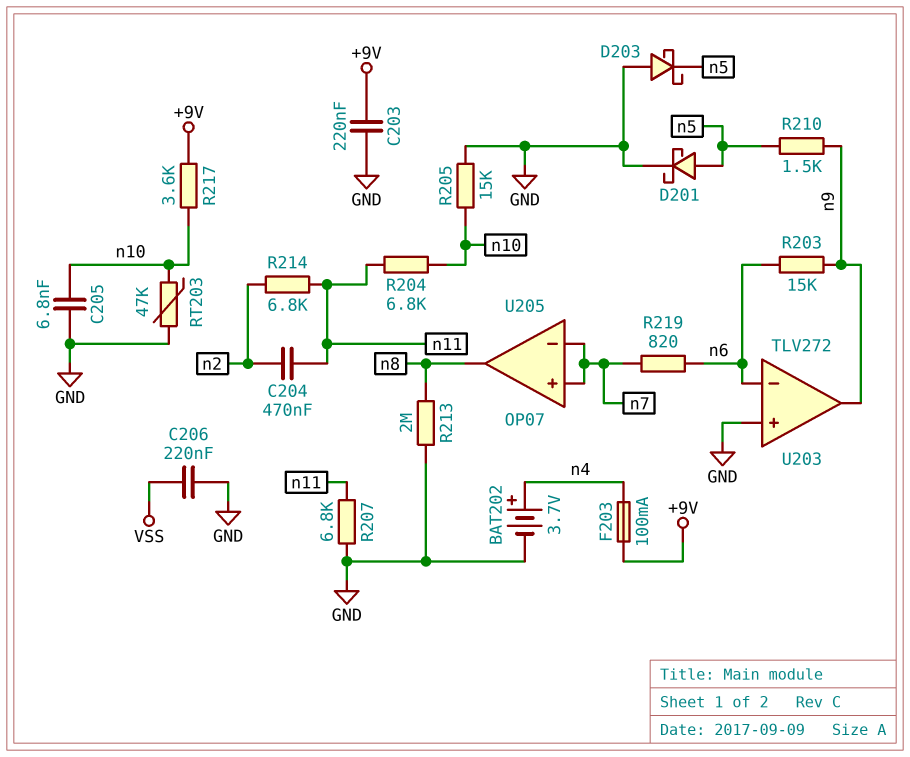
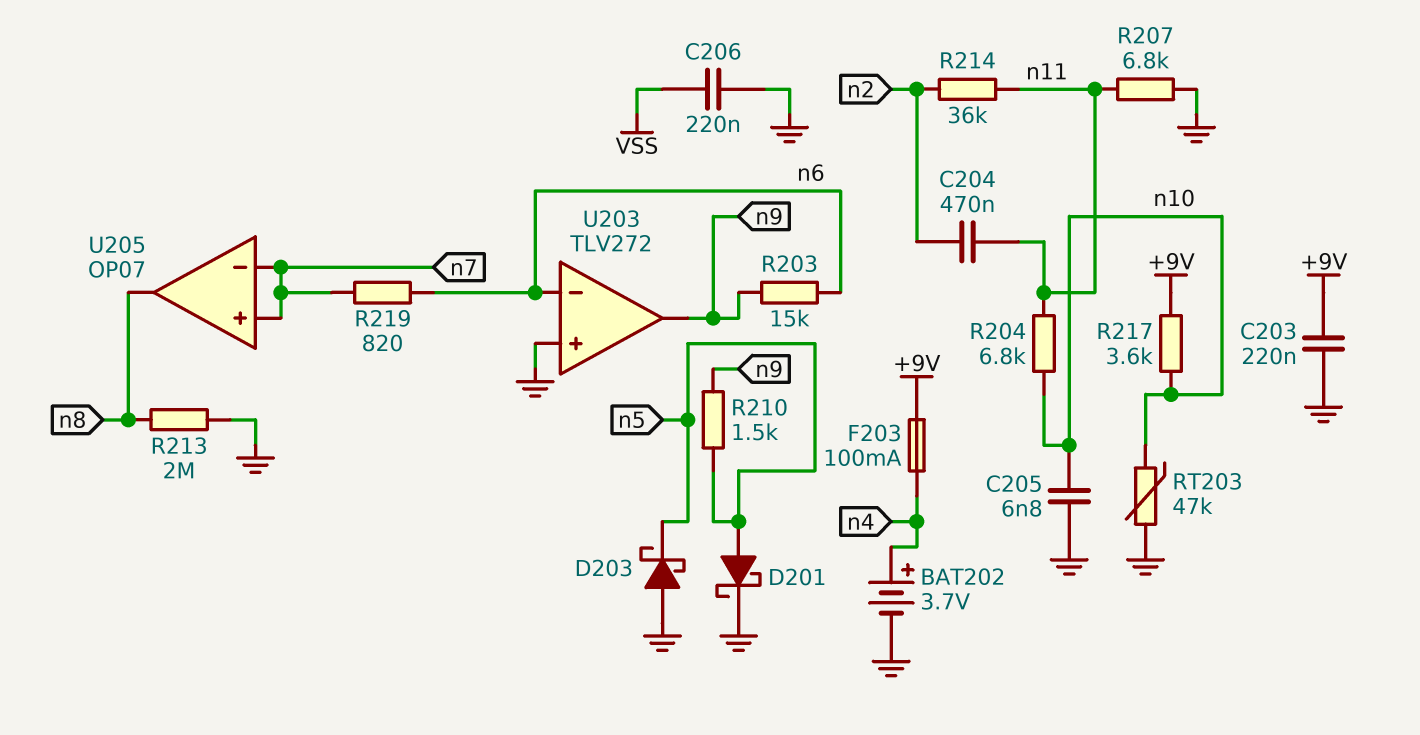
R205: 15k (GND, n10) -> none
R214: 6.8k (n2, n11) -> 36k (n2, n11)

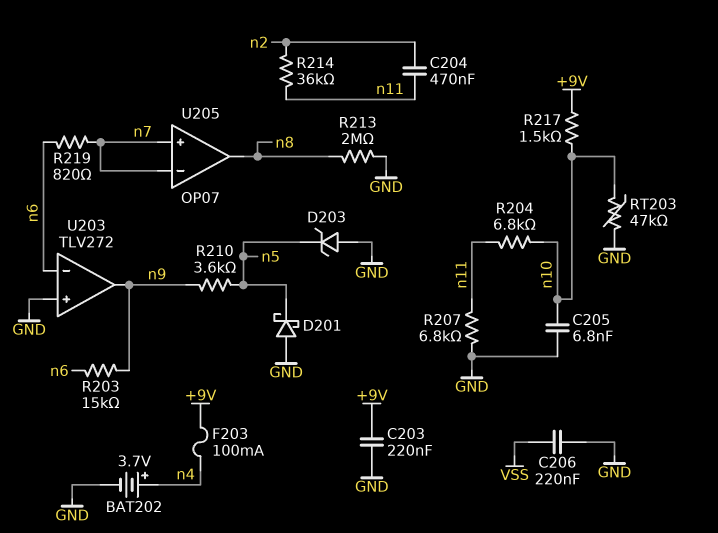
D201: schottky (A n5, K GND) -> schottky (A GND, K n5)
D203: schottky (A GND, K n5) -> zener (A GND, K n5)
R210: 1.5k (n5, n9) -> 3.6k (n5, n9)
R217: 3.6k (+9V, n10) -> 1.5k (+9V, n10)

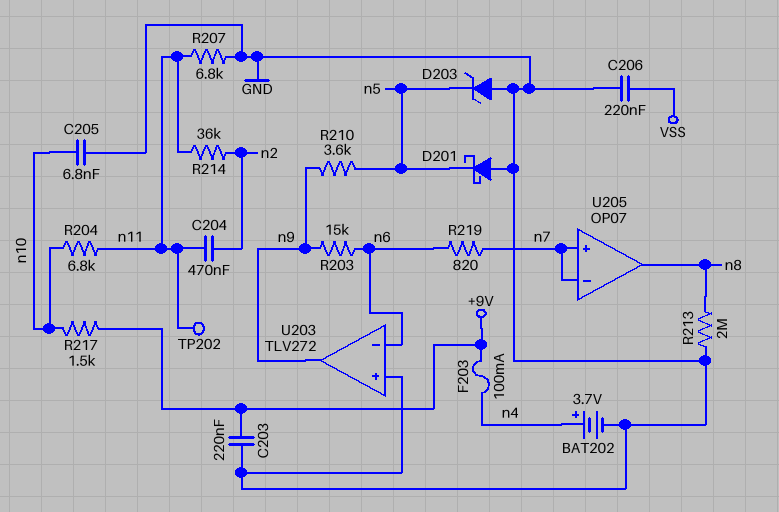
RT203: 47k (GND, n10) -> none
TP202: none -> test point (n11)

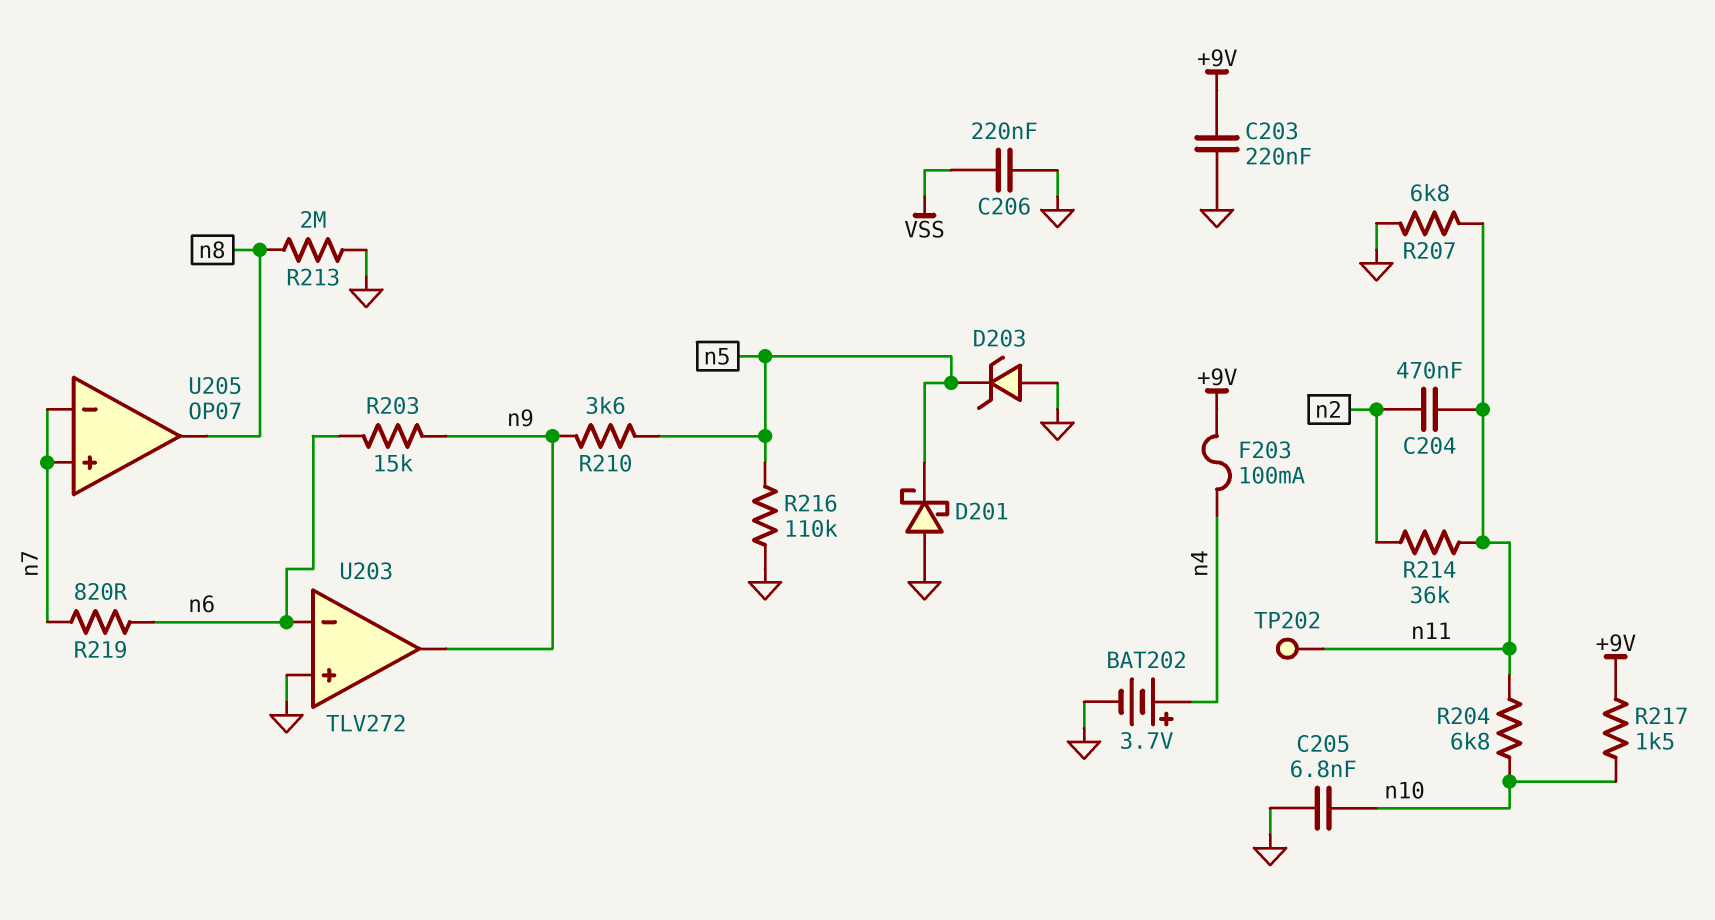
R216: none -> 110k (GND, n5)

